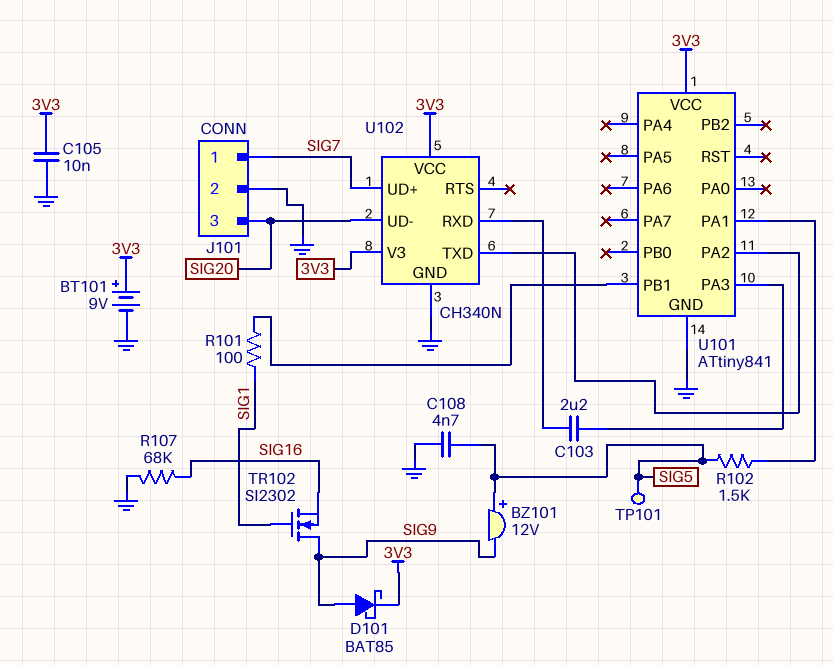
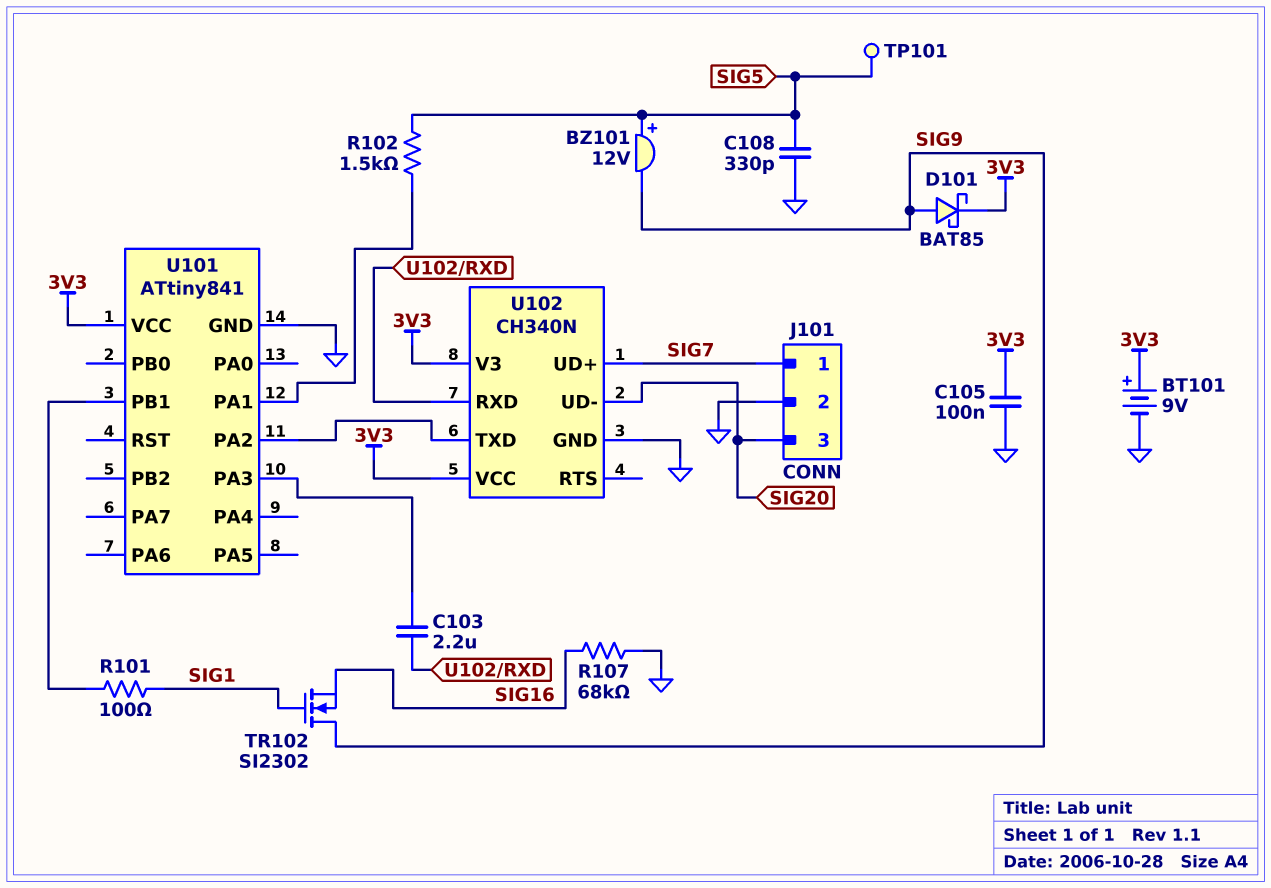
C105: 10nF (3V3, GND) -> 100nF (3V3, GND)
C108: 4.7nF (GND, SIG5) -> 330pF (GND, SIG5)

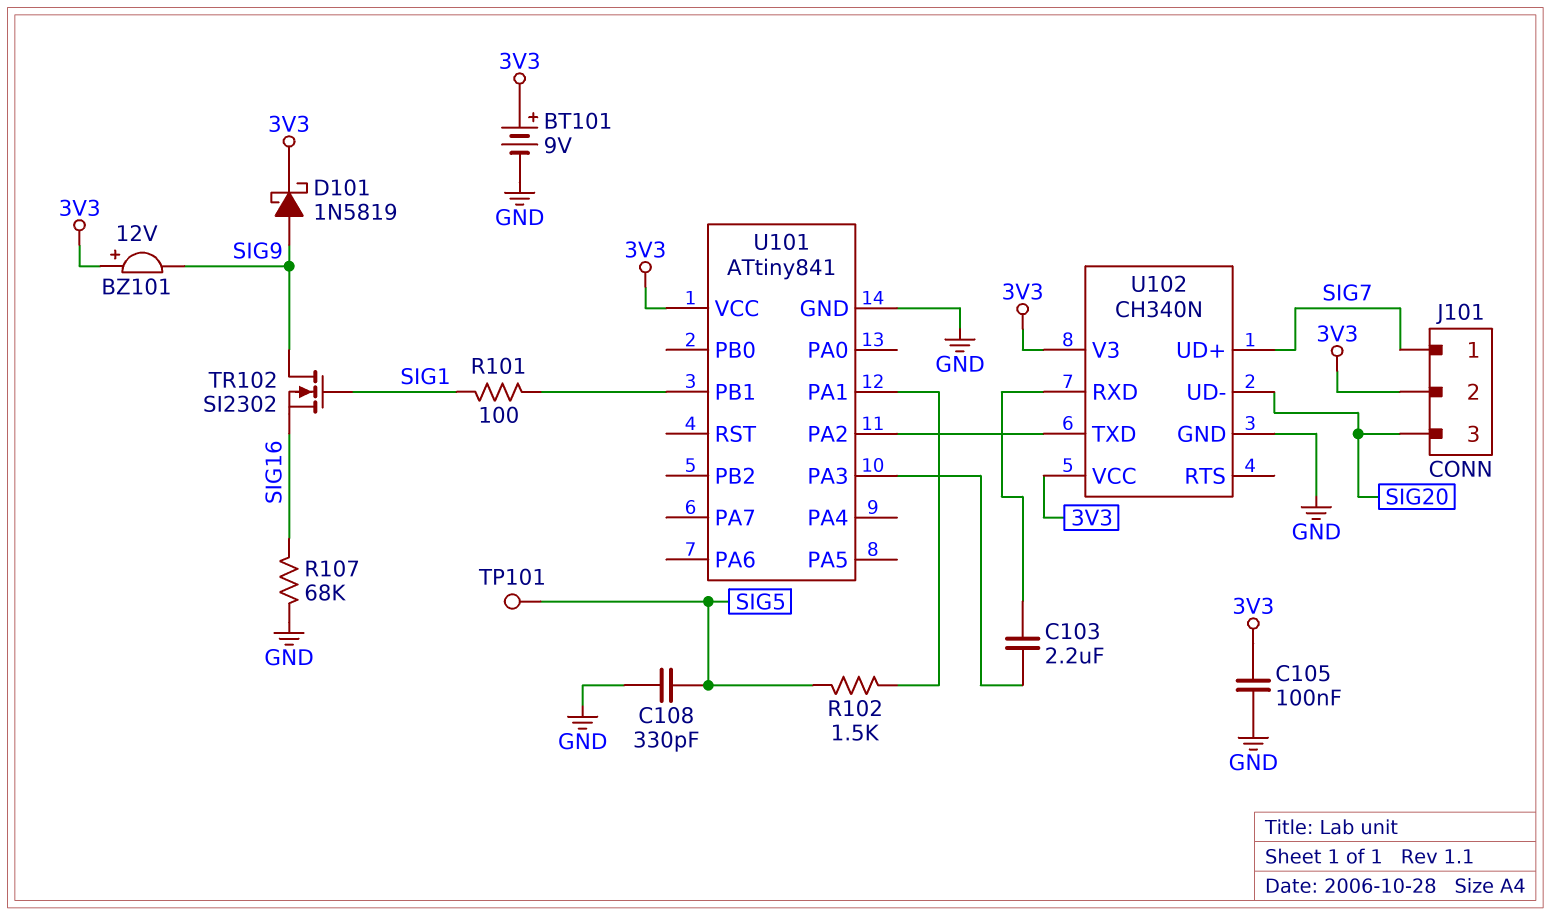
BZ101: buzzer 12V (plus SIG5, minus SIG9) -> buzzer 12V (plus 3V3, minus SIG9)
D101: schottky BAT85 (A SIG9, K 3V3) -> schottky 1N5819 (A SIG9, K 3V3)
J101 pin 2: GND -> 3V3

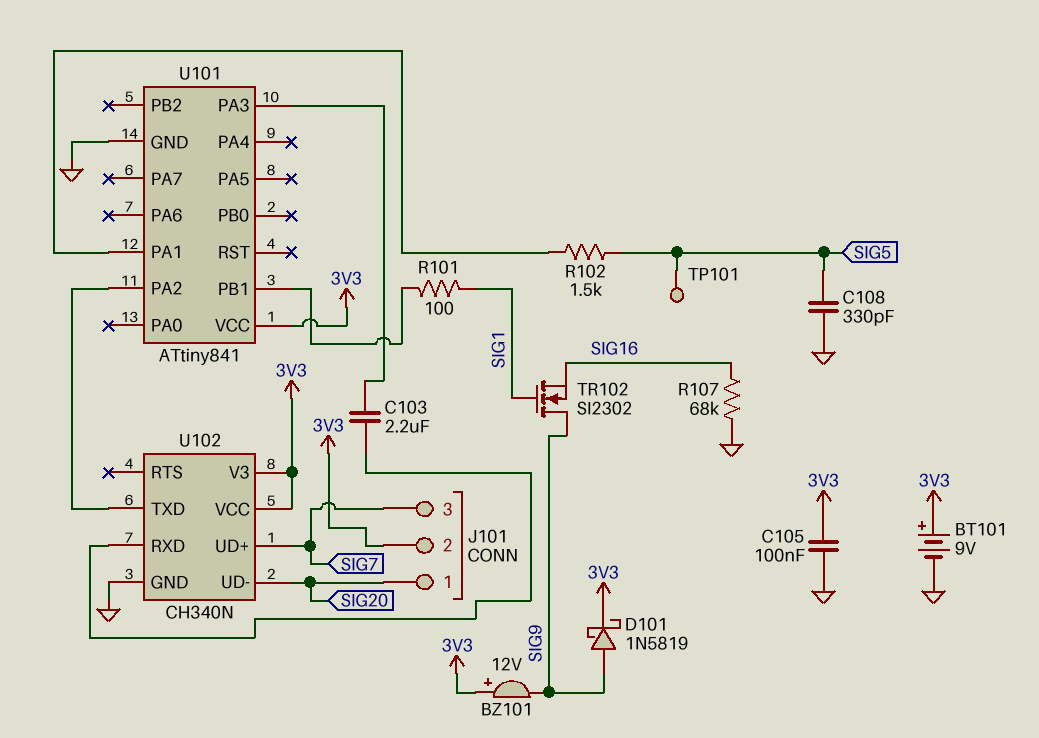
J101 pin 1: SIG7 -> SIG20
J101 pin 3: SIG20 -> SIG7

